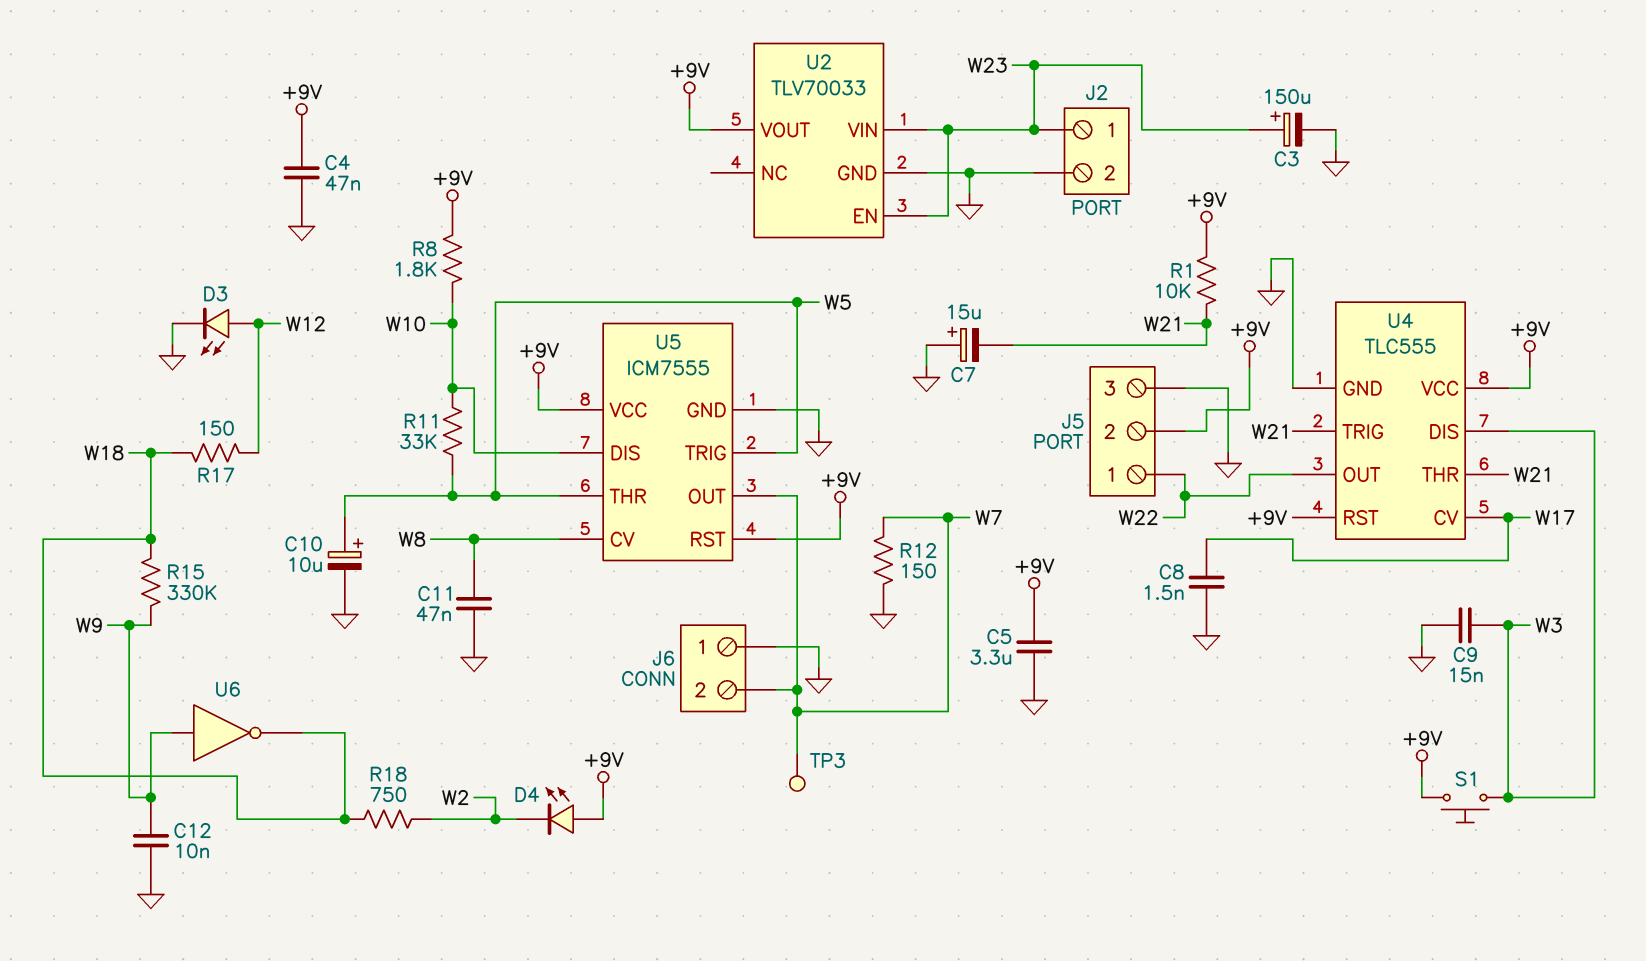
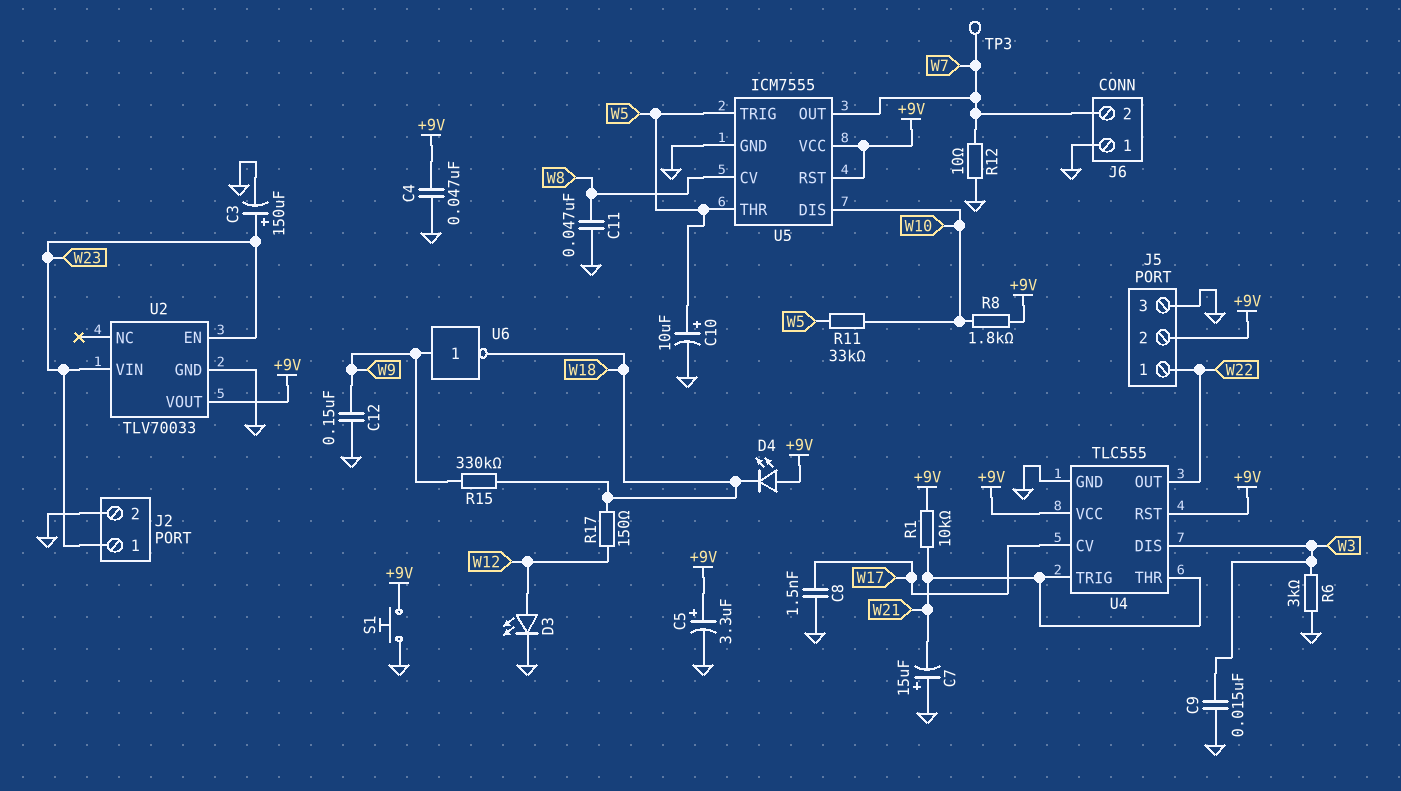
C5: 3.3uF (+9V, GND) -> 3.3uF (plus +9V, minus GND)
C12: 10nF (GND, W9) -> 150nF (GND, W9)
D4: LED (A +9V, K W2) -> LED (A +9V, K W18)
R6: none -> 3k (GND, W3)
R12: 150 (GND, W7) -> 10 (GND, W7)
R18: 750 (W2, W18) -> none
S1: button (+9V, W3) -> button (+9V, GND)

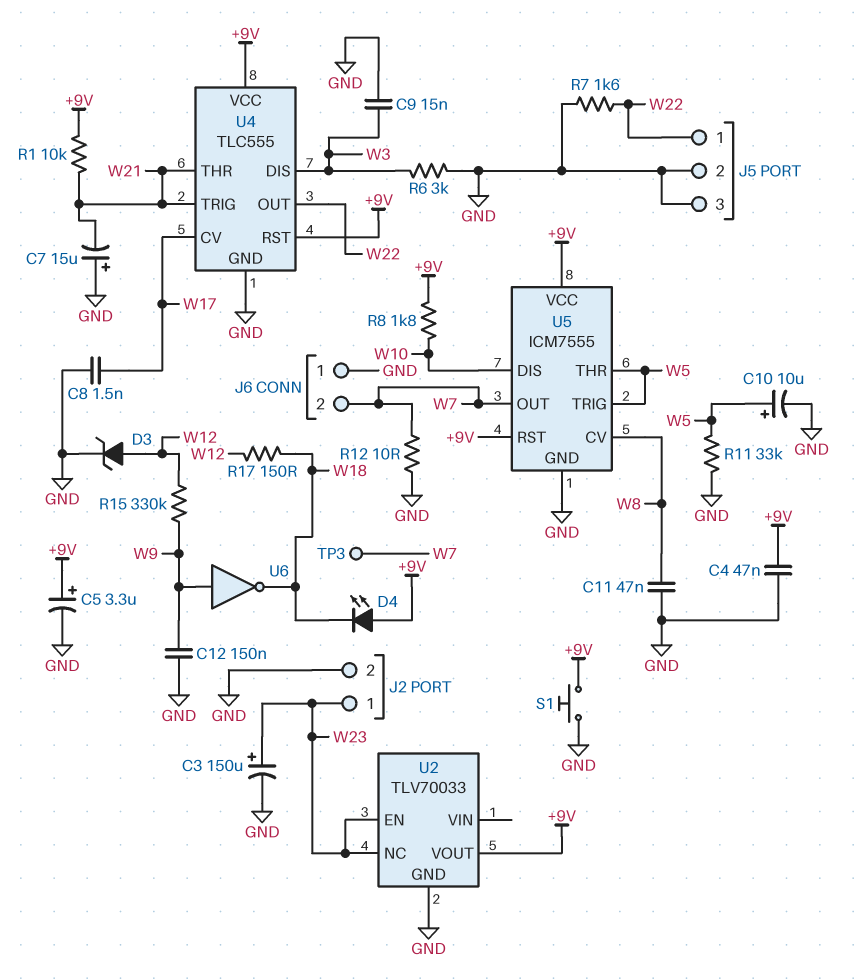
D3: LED (A W12, K GND) -> zener (A W12, K GND)
J5 pin 2: +9V -> GND
R7: none -> 1.6k (GND, W22)
R11: 33k (W5, W10) -> 33k (GND, W5)
R15: 330k (W9, W18) -> 330k (W9, W12)
U2 pin NC: none -> W23
U2 pin VIN: W23 -> none

